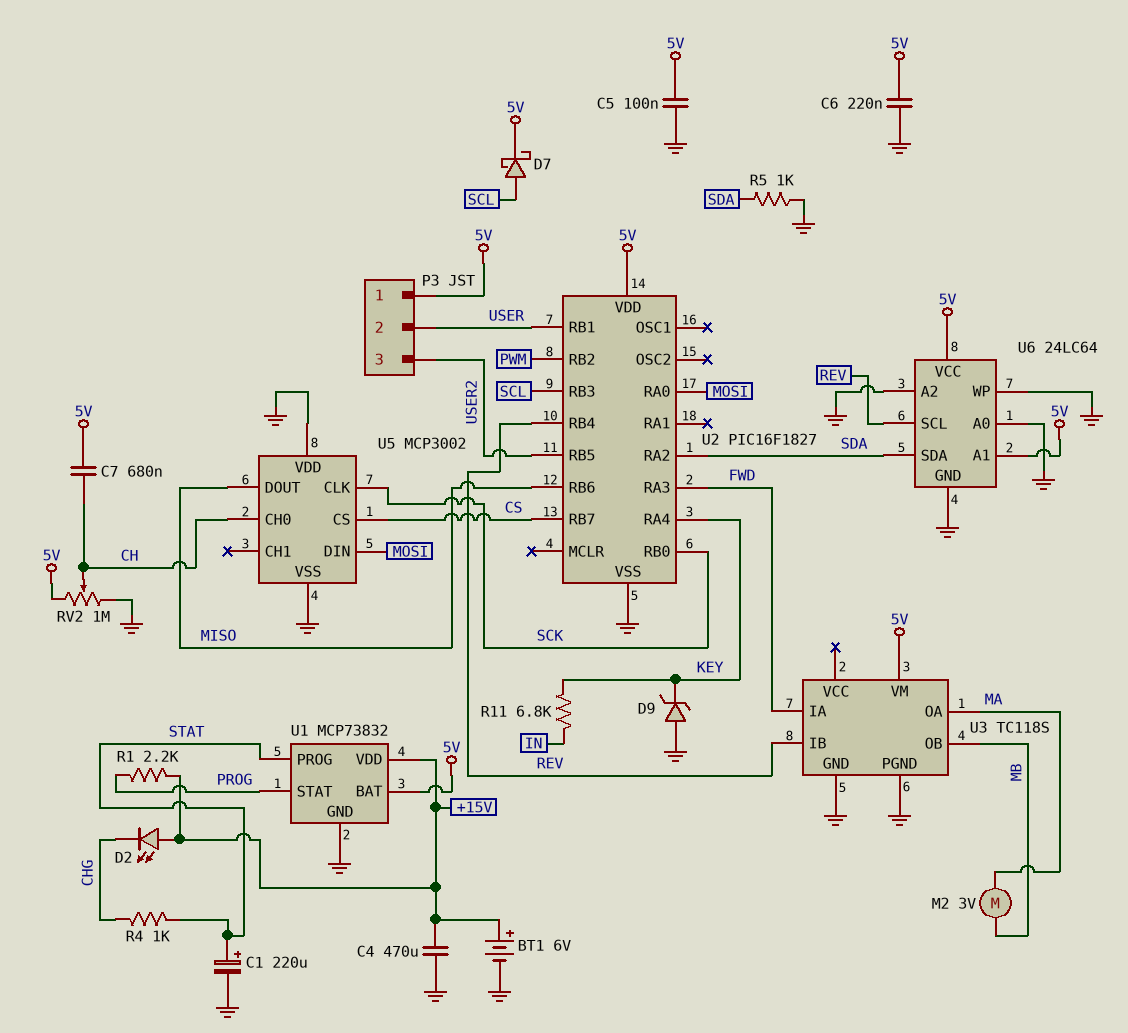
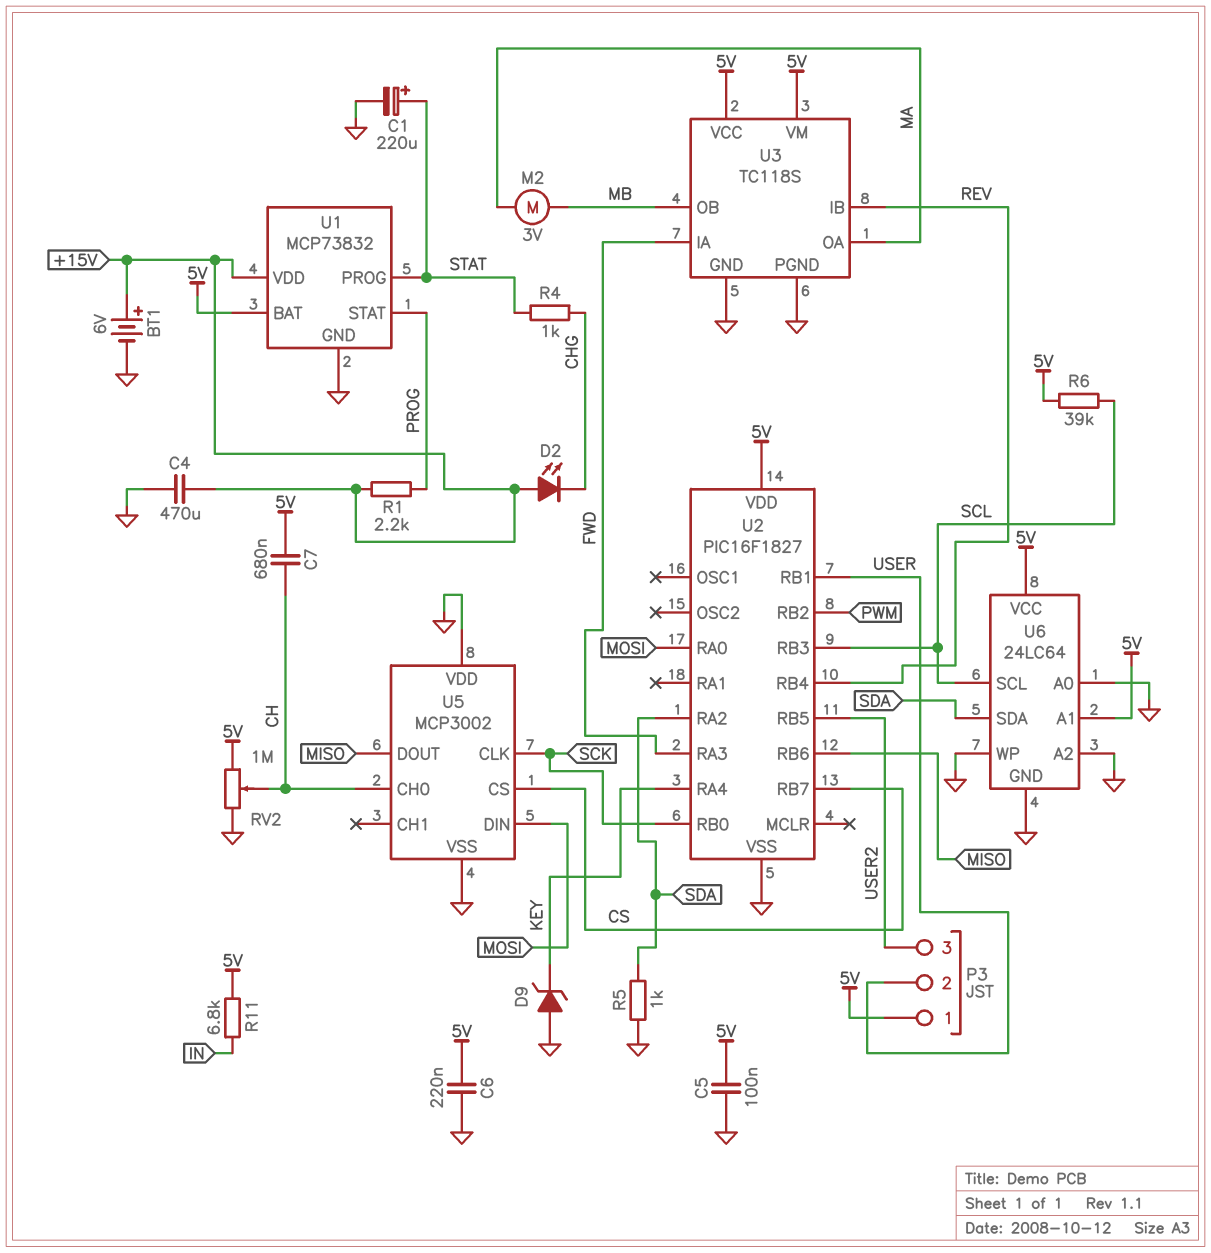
D7: schottky (A SCL, K 5V) -> none
R6: none -> 39k (5V, SCL)
R11: 6.8k (IN, KEY) -> 6.8k (5V, IN)
U3 pin VCC: none -> 5V
U6 pin SCL: REV -> SCL

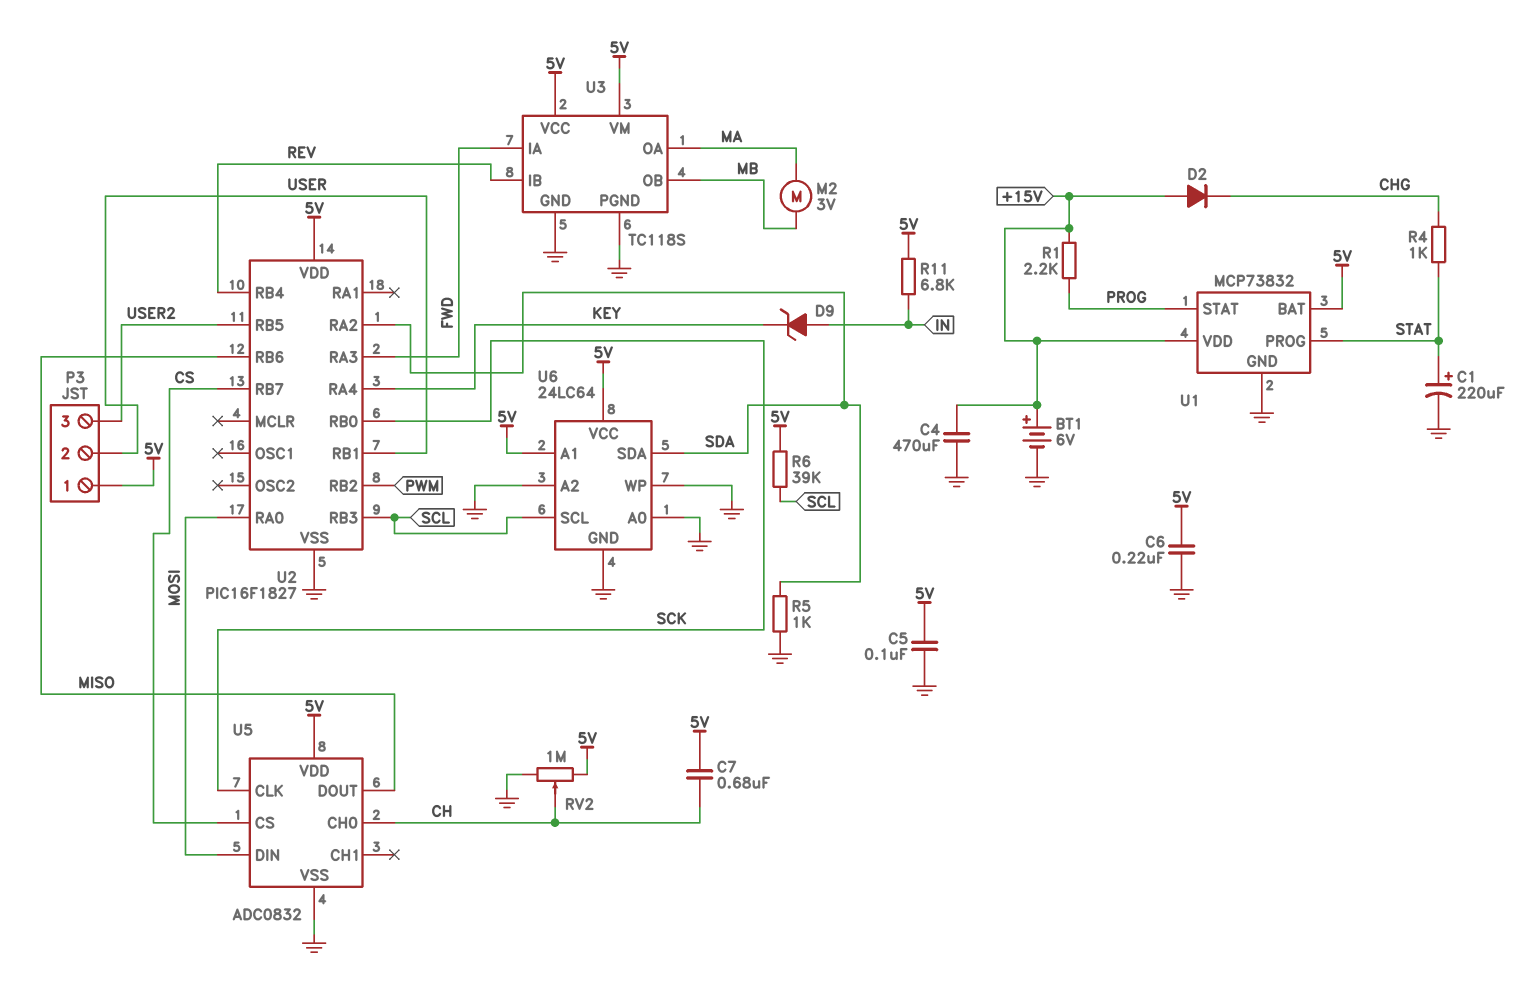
D2: LED (A +15V, K CHG) -> diode (A +15V, K CHG)
D9: zener (A GND, K KEY) -> zener (A IN, K KEY)
U5: MCP3002 -> ADC0832
U5 pin VDD: GND -> 5V

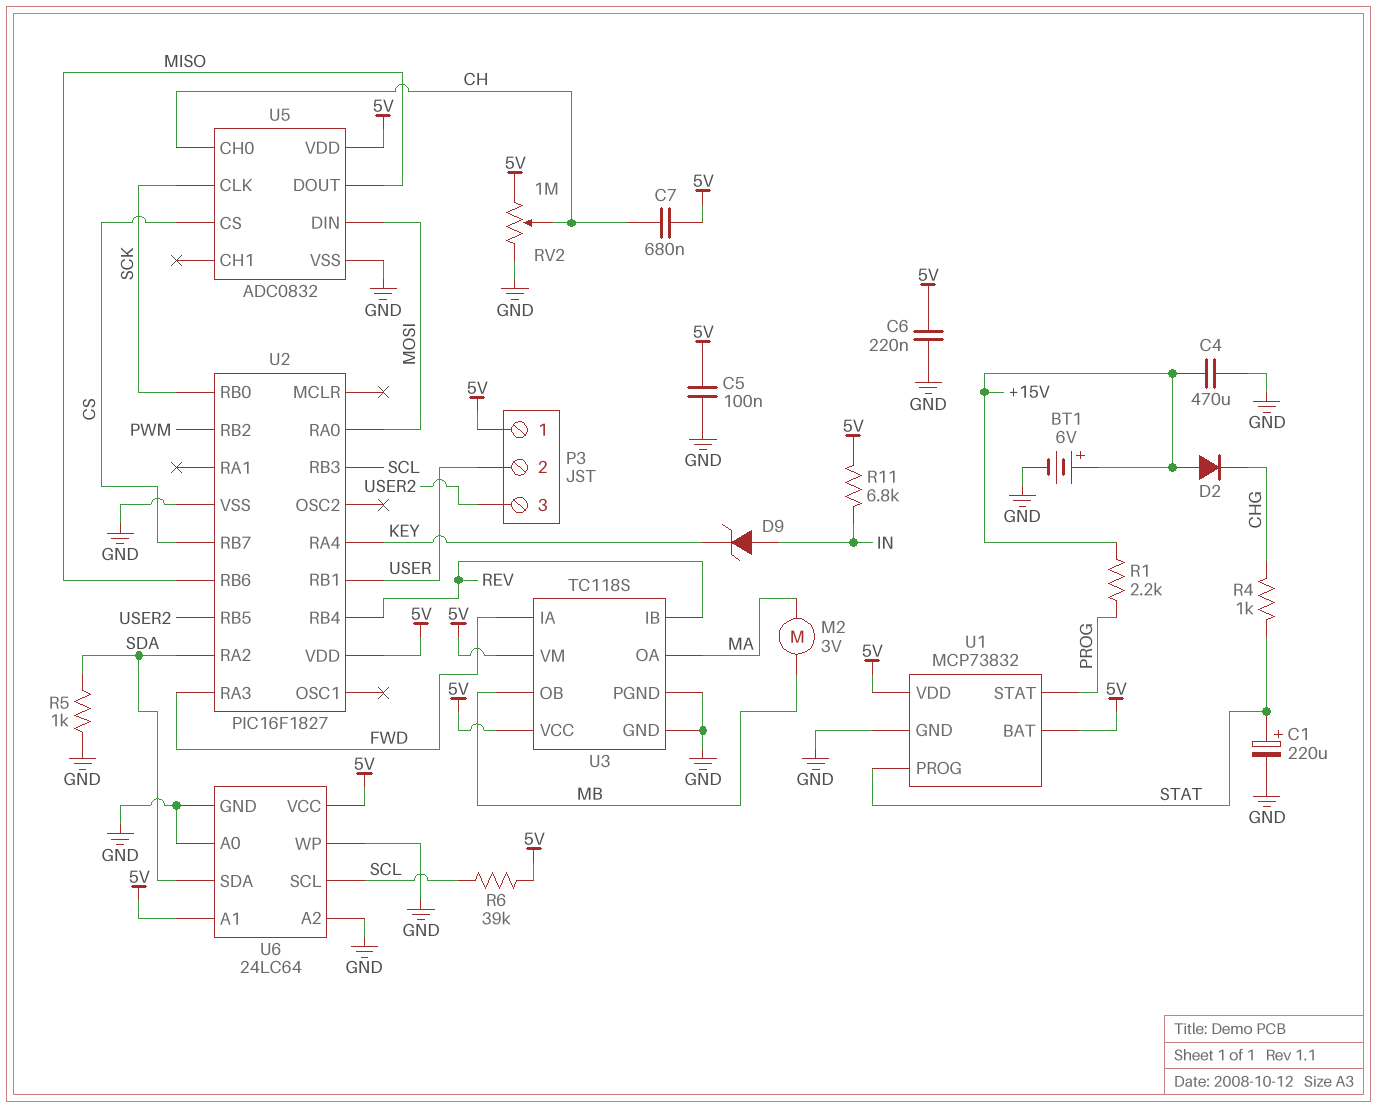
U1 pin VDD: +15V -> 5V

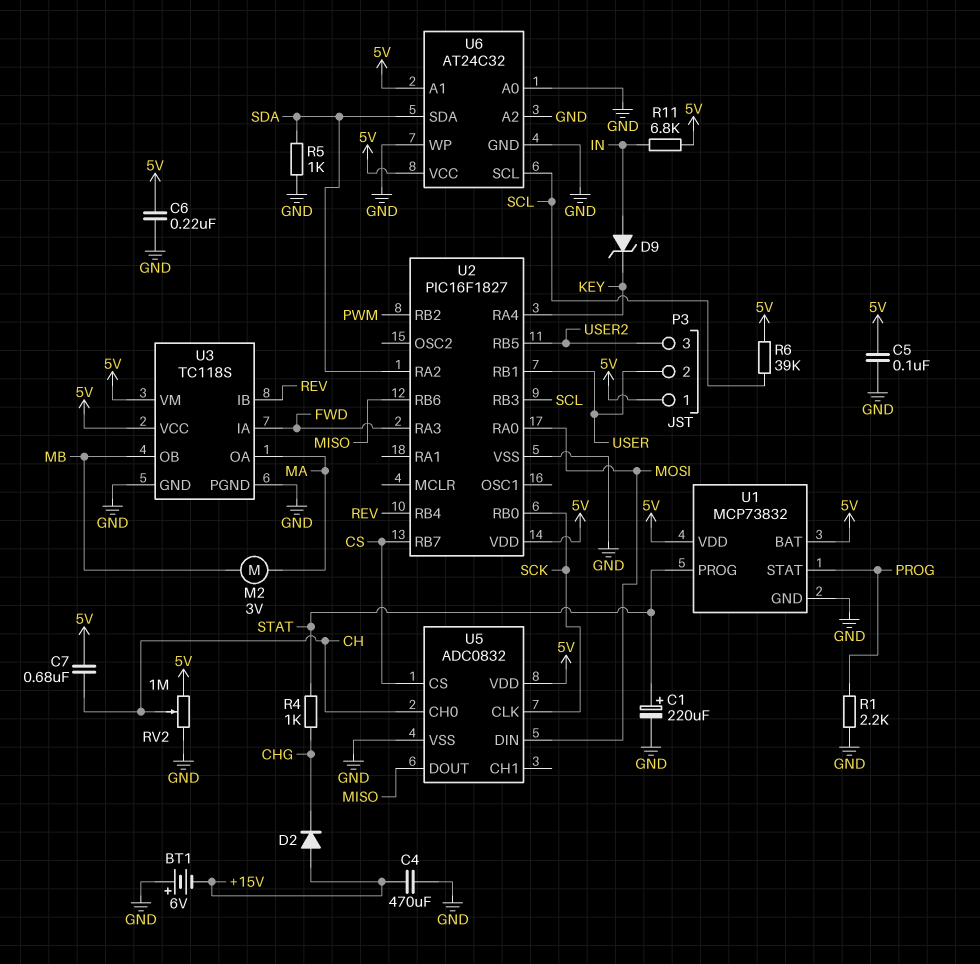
BT1: 6V (plus +15V, minus GND) -> 6V (plus GND, minus +15V)
R1: 2.2k (+15V, PROG) -> 2.2k (GND, PROG)
U6: 24LC64 -> AT24C32

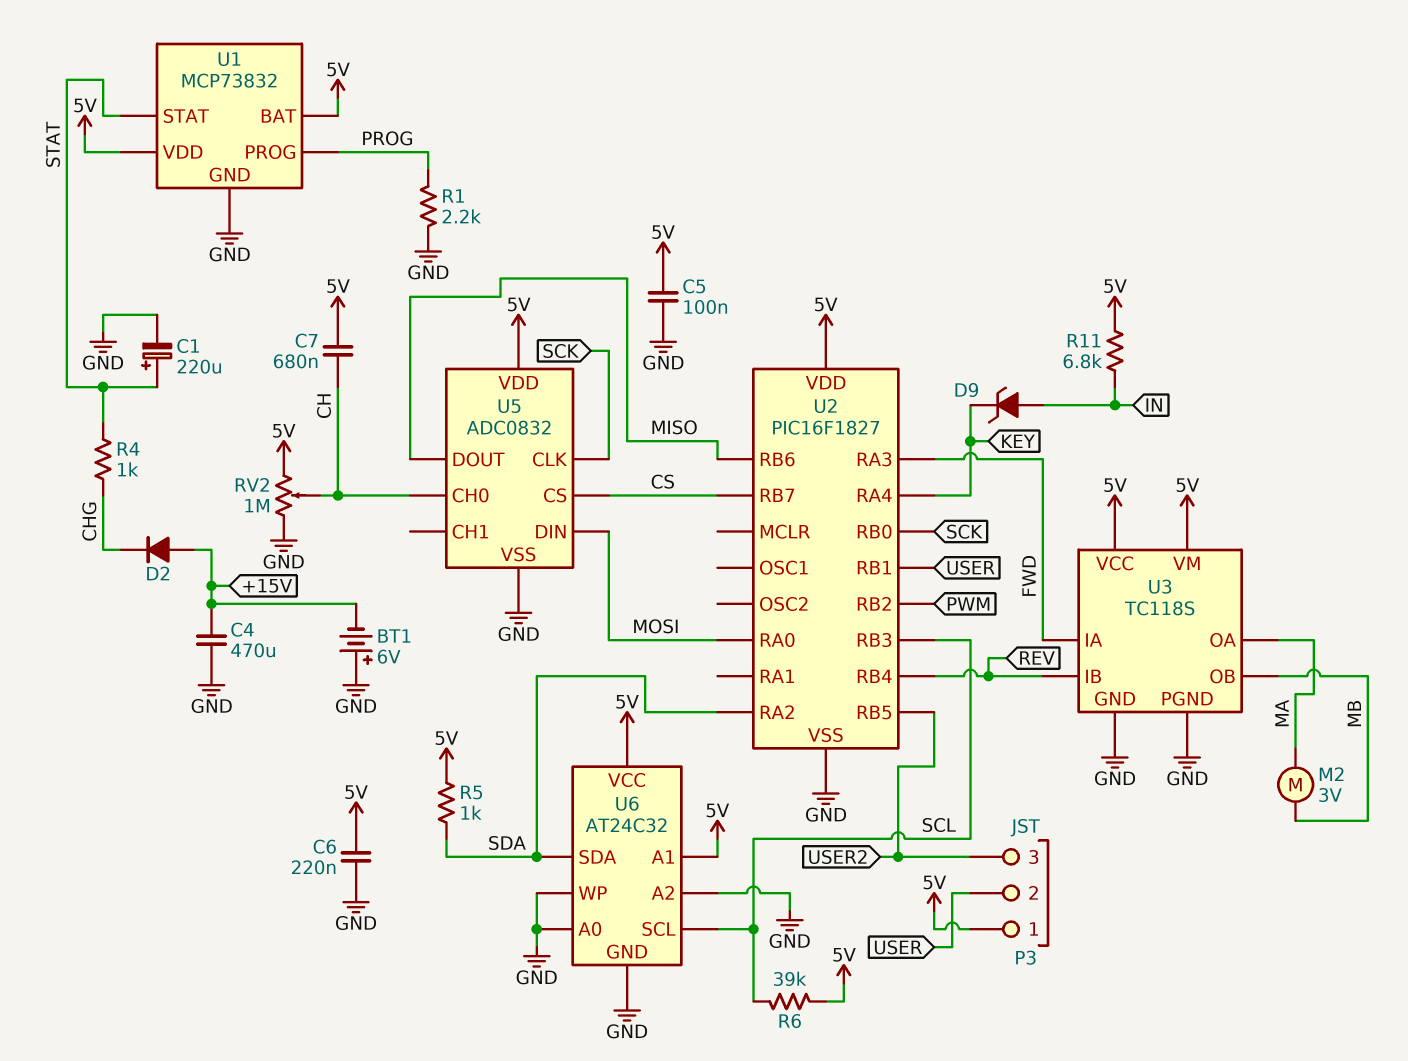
R5: 1k (GND, SDA) -> 1k (5V, SDA)
U1 pin PROG: STAT -> PROG
U1 pin STAT: PROG -> STAT

